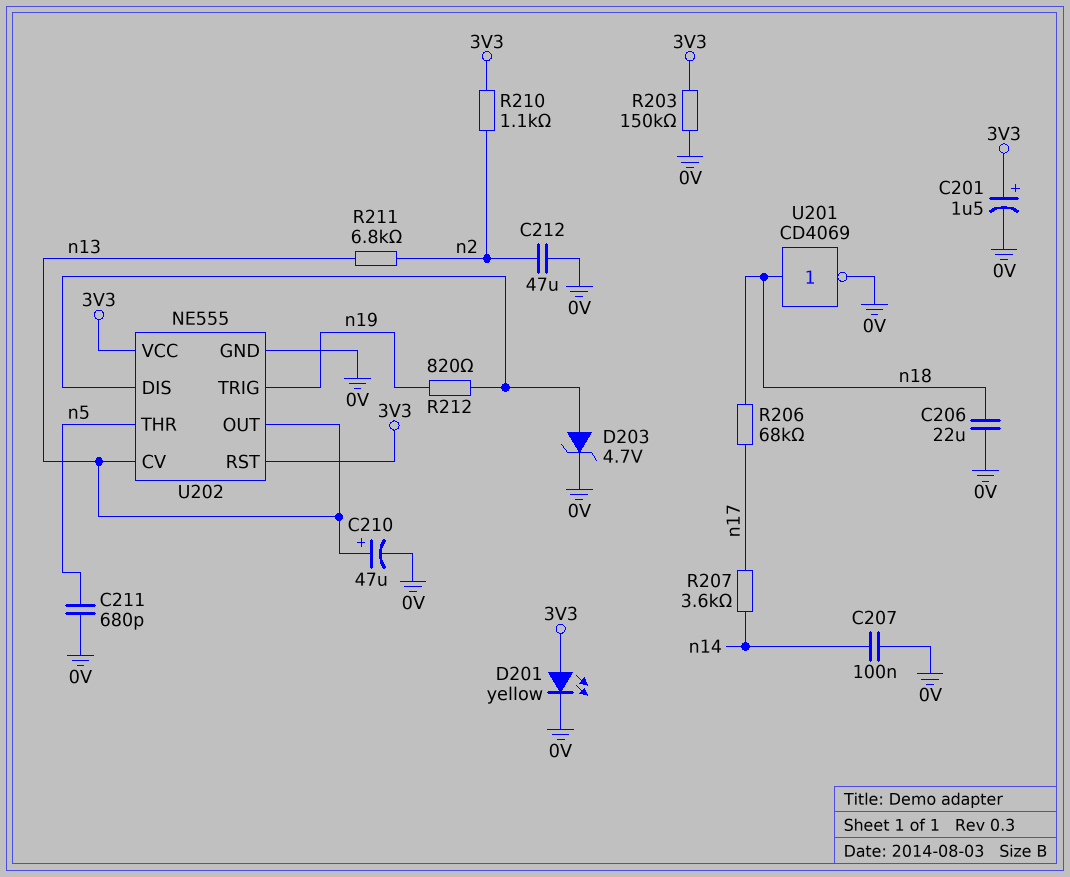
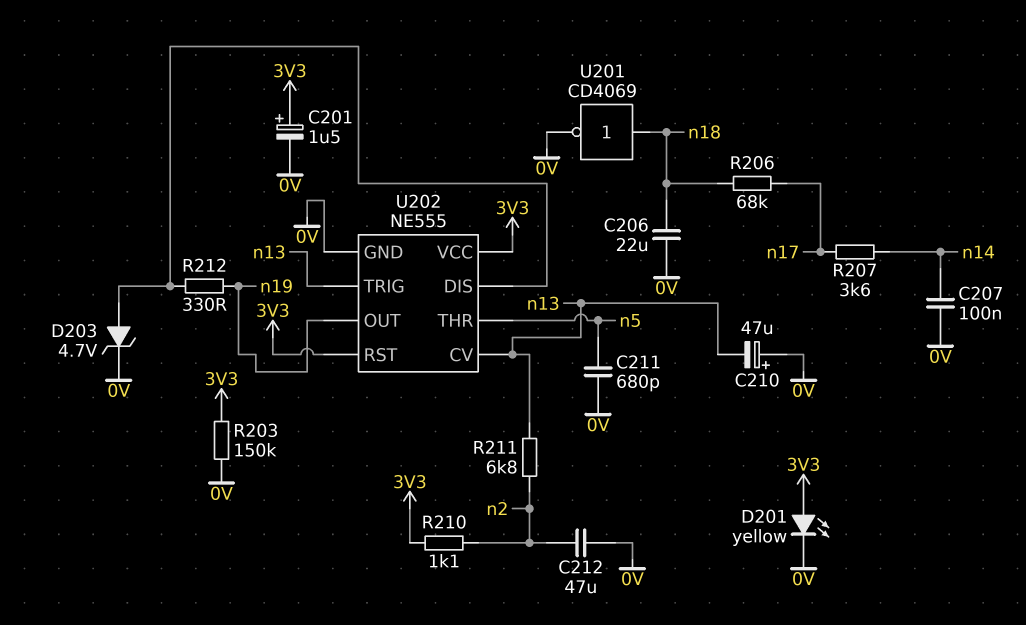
C210: 47uF (plus n13, minus 0V) -> 47uF (plus 0V, minus n13)
R212: 820 (U202/DIS, n19) -> 330 (U202/DIS, n19)
U202 pin OUT: n13 -> n19
U202 pin TRIG: n19 -> n13

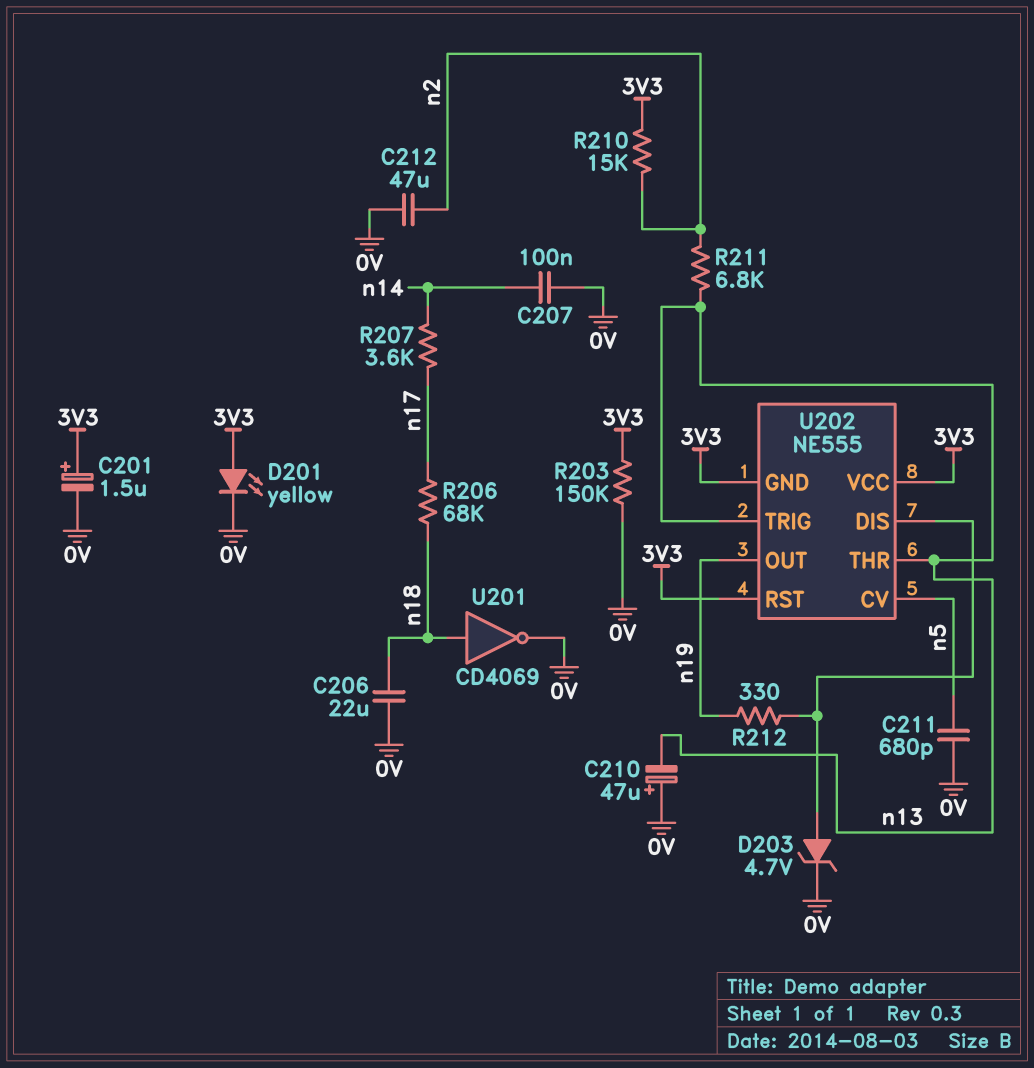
R210: 1.1k (3V3, n2) -> 15k (3V3, n2)
U202 pin CV: n13 -> n5
U202 pin GND: 0V -> 3V3
U202 pin THR: n5 -> n13

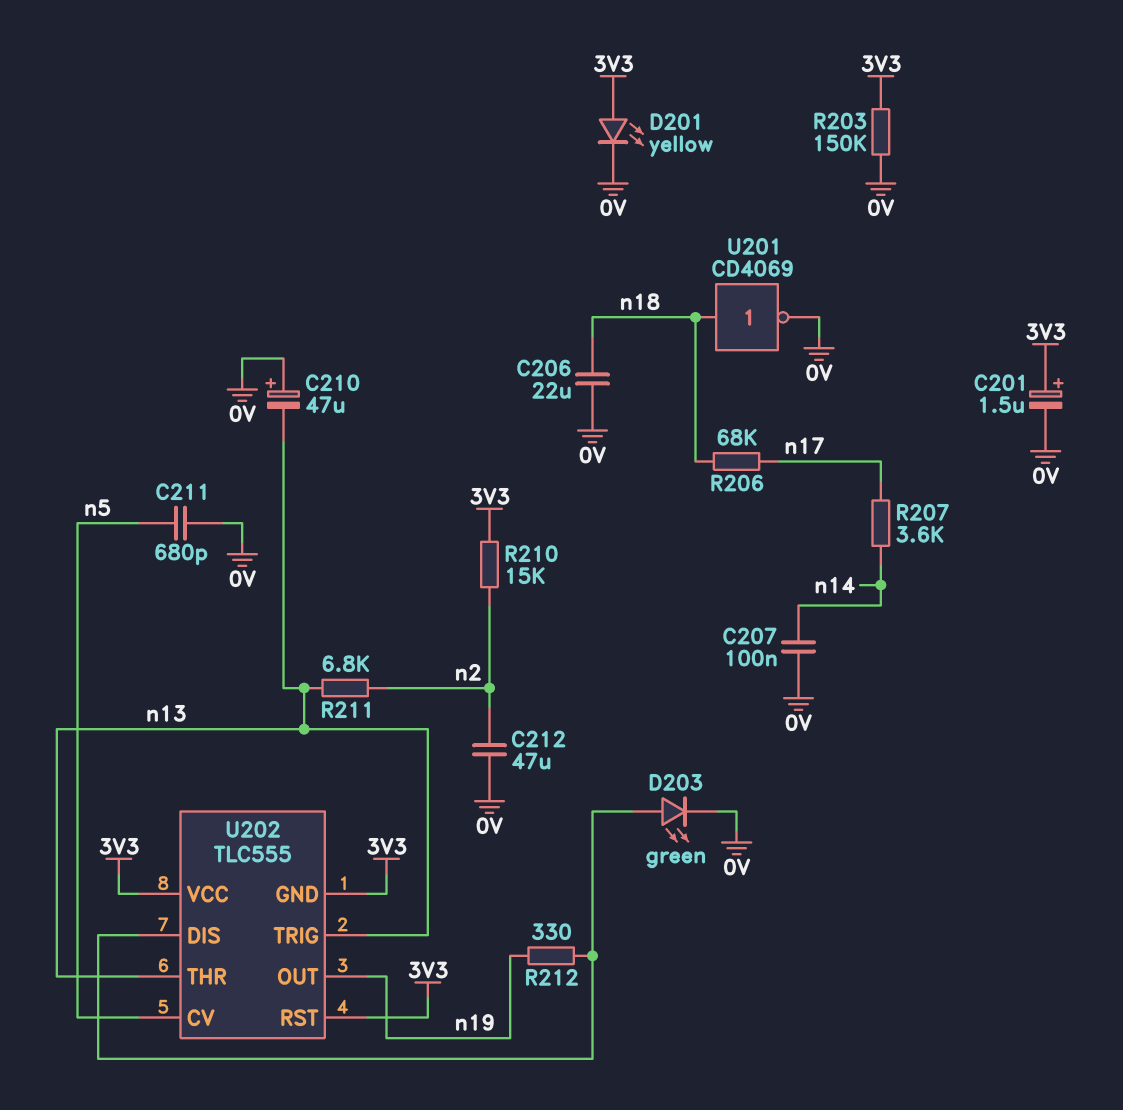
D203: zener 4.7V (A U202/DIS, K 0V) -> LED green (A U202/DIS, K 0V)
U202: NE555 -> TLC555

